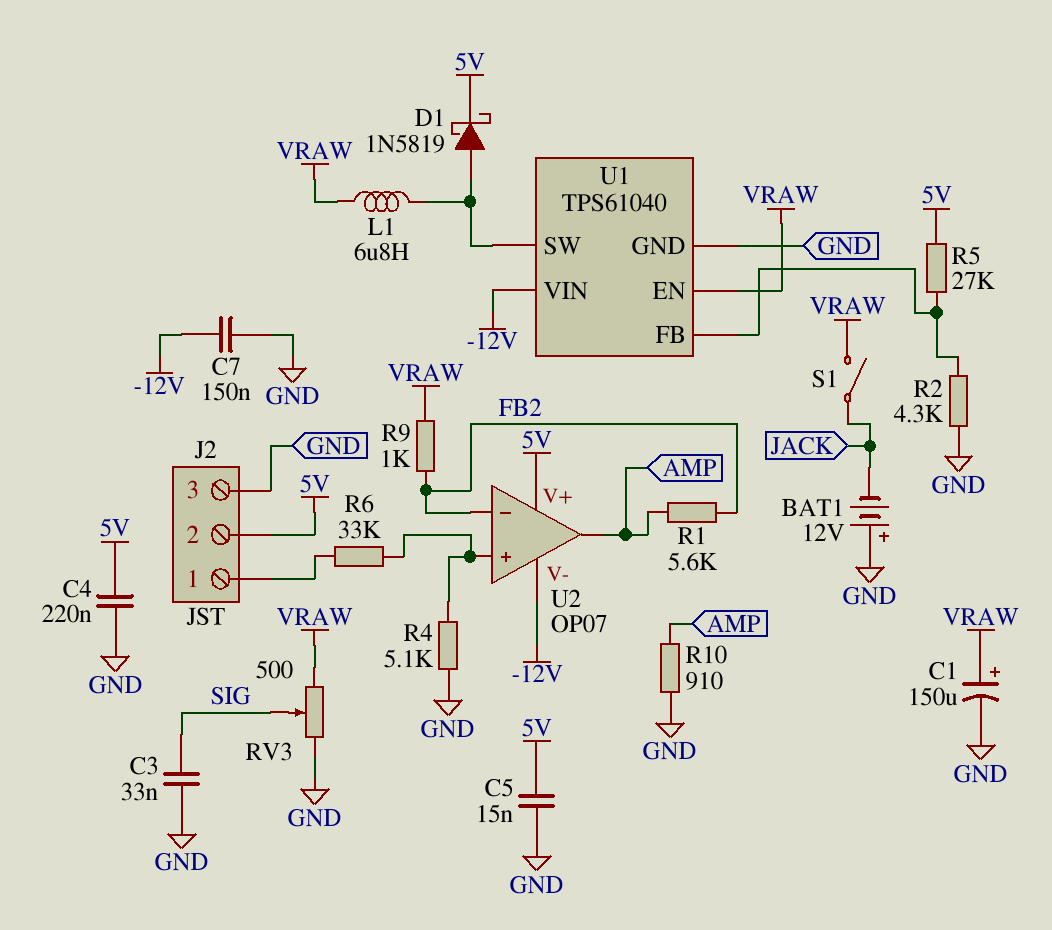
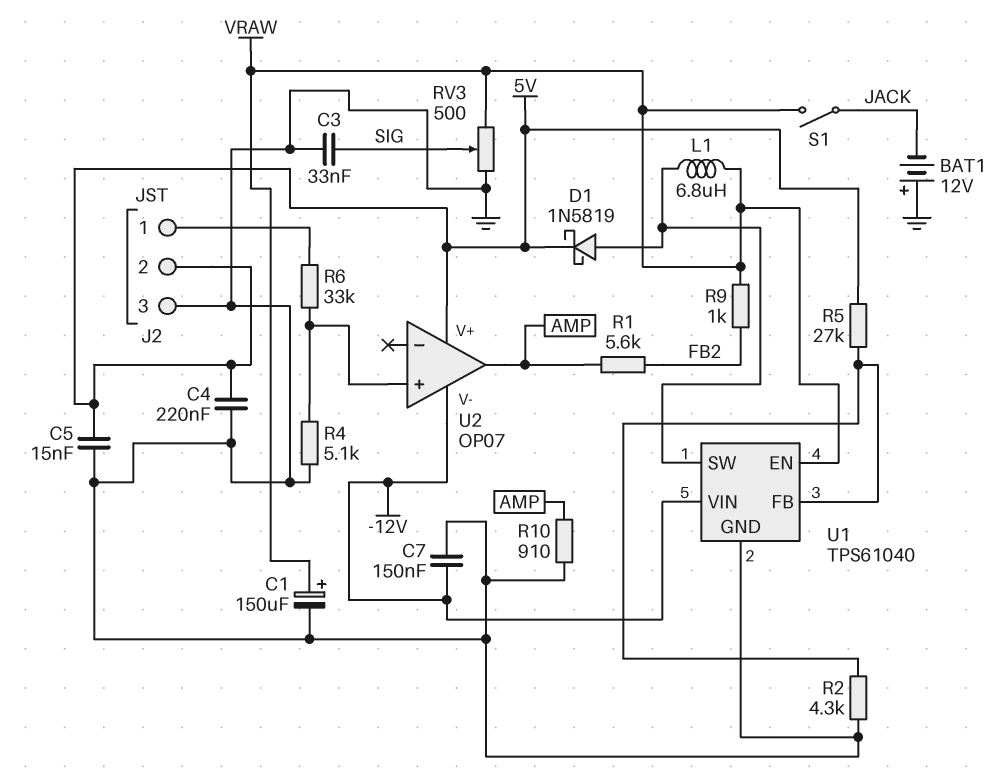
U2 pin in-: FB2 -> none

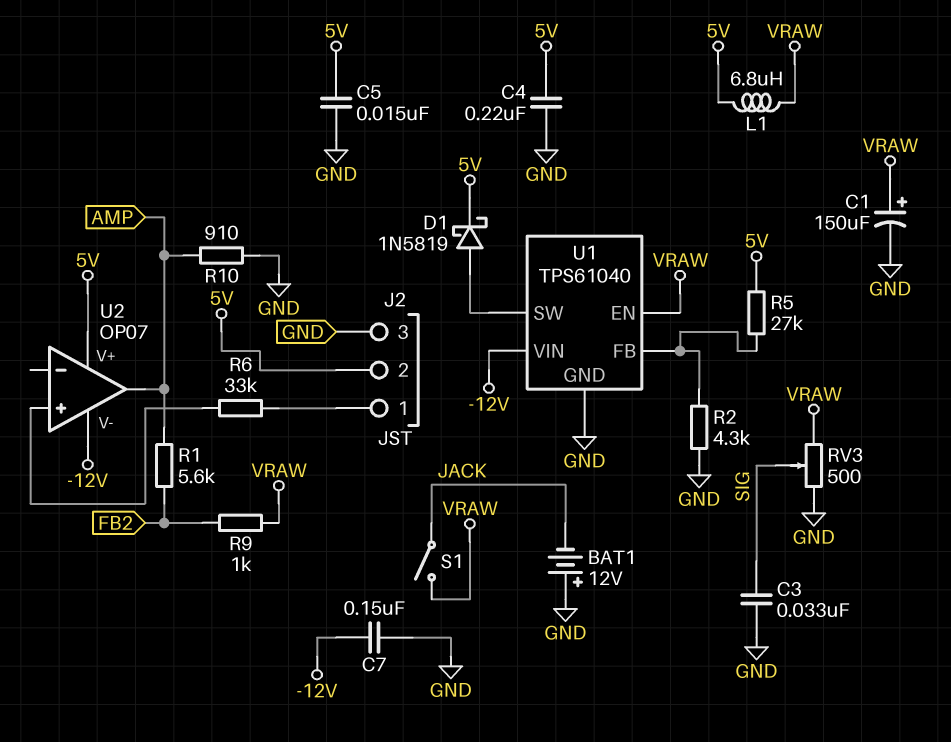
L1: 6.8uH (U1/SW, VRAW) -> 6.8uH (5V, VRAW)
R4: 5.1k (GND, U2/in+) -> none

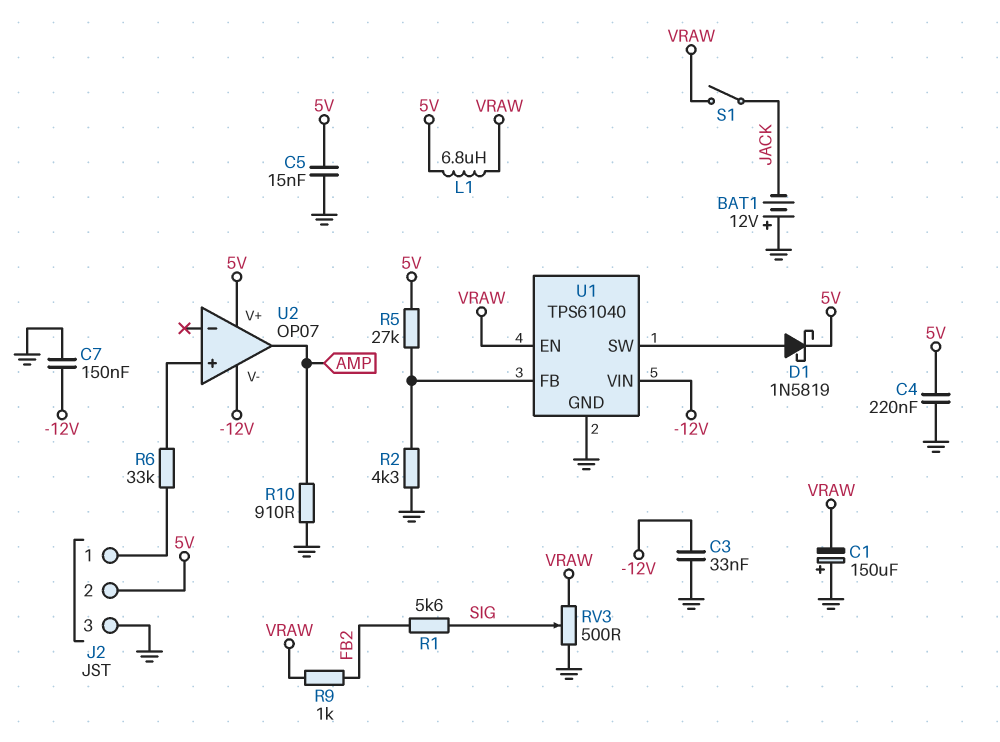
C1: 150uF (plus VRAW, minus GND) -> 150uF (plus GND, minus VRAW)
C3: 33nF (GND, SIG) -> 33nF (-12V, GND)
R1: 5.6k (AMP, FB2) -> 5.6k (FB2, SIG)

